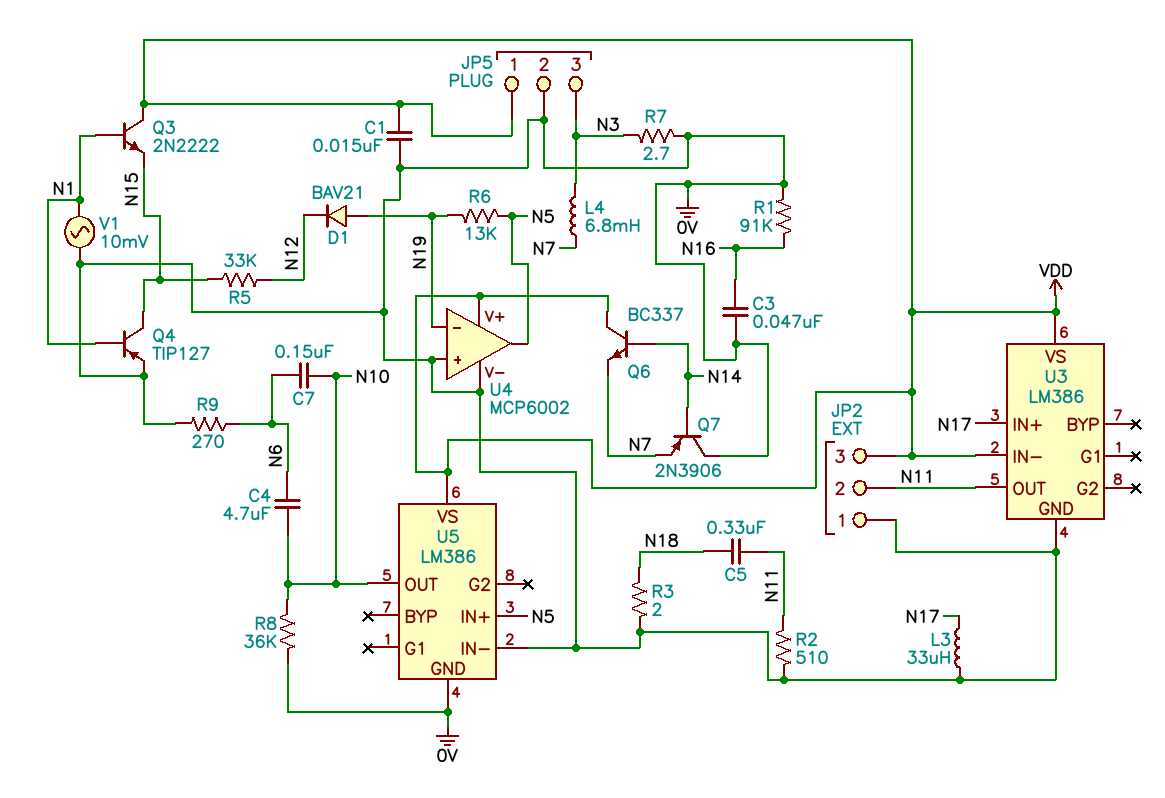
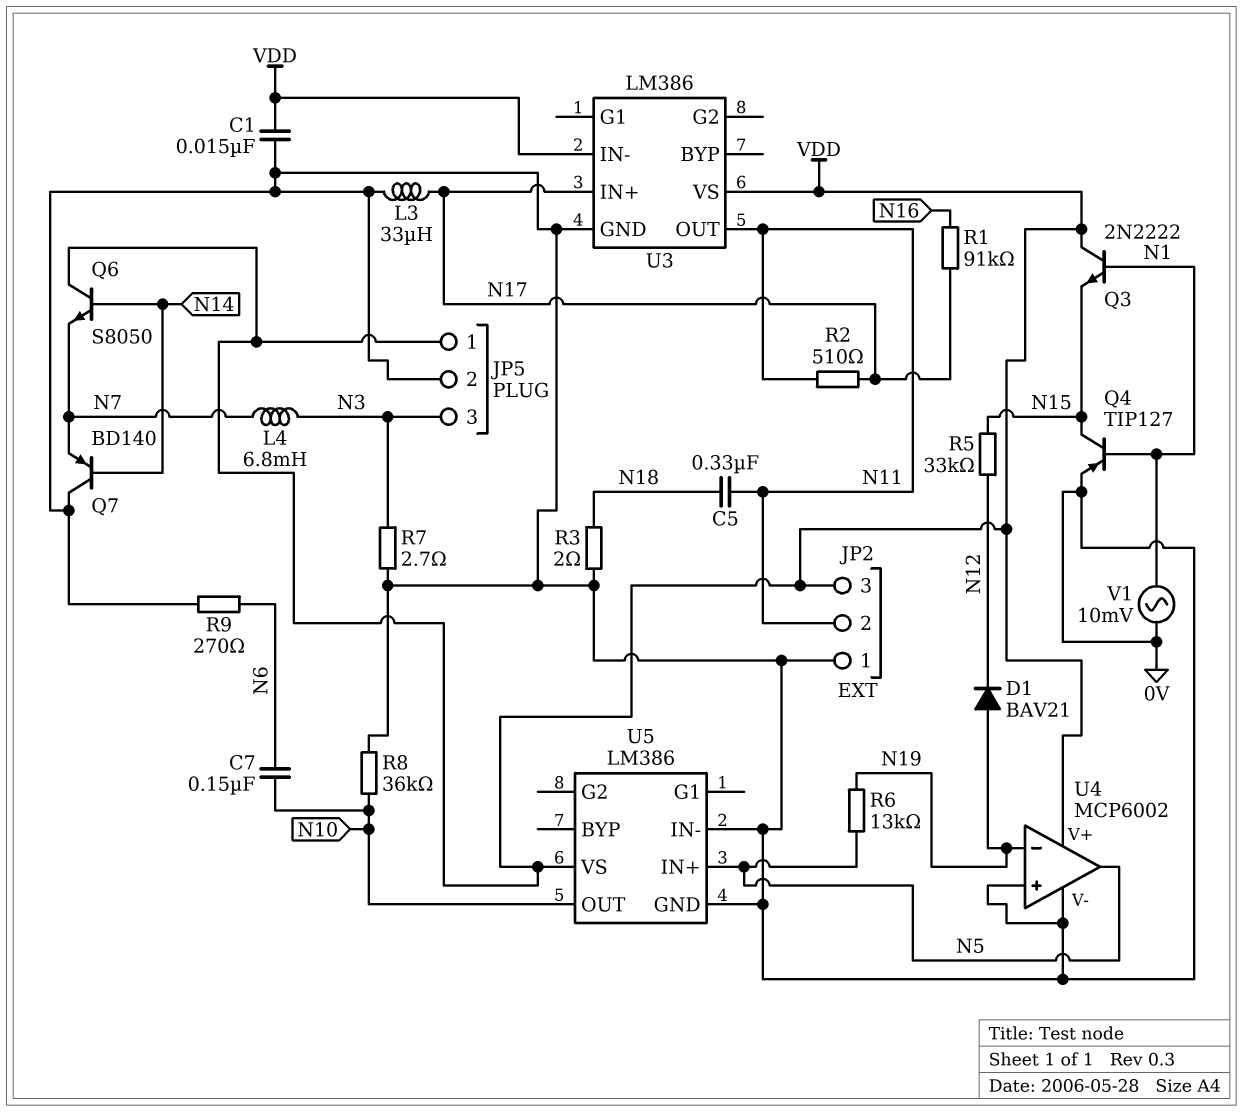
C3: 47nF (0V, N16) -> none
C4: 4.7uF (N6, N10) -> none
Q6: NPN BC337 (B N14, C VDD, E N7) -> NPN S8050 (B N14, C VDD, E N7)
Q7: PNP 2N3906 (B N14, C 0V, E N7) -> PNP BD140 (B N14, C 0V, E N7)
R1: 91k (0V, N16) -> 91k (N16, N17)
R2: 510 (0V, N11) -> 510 (N11, N17)

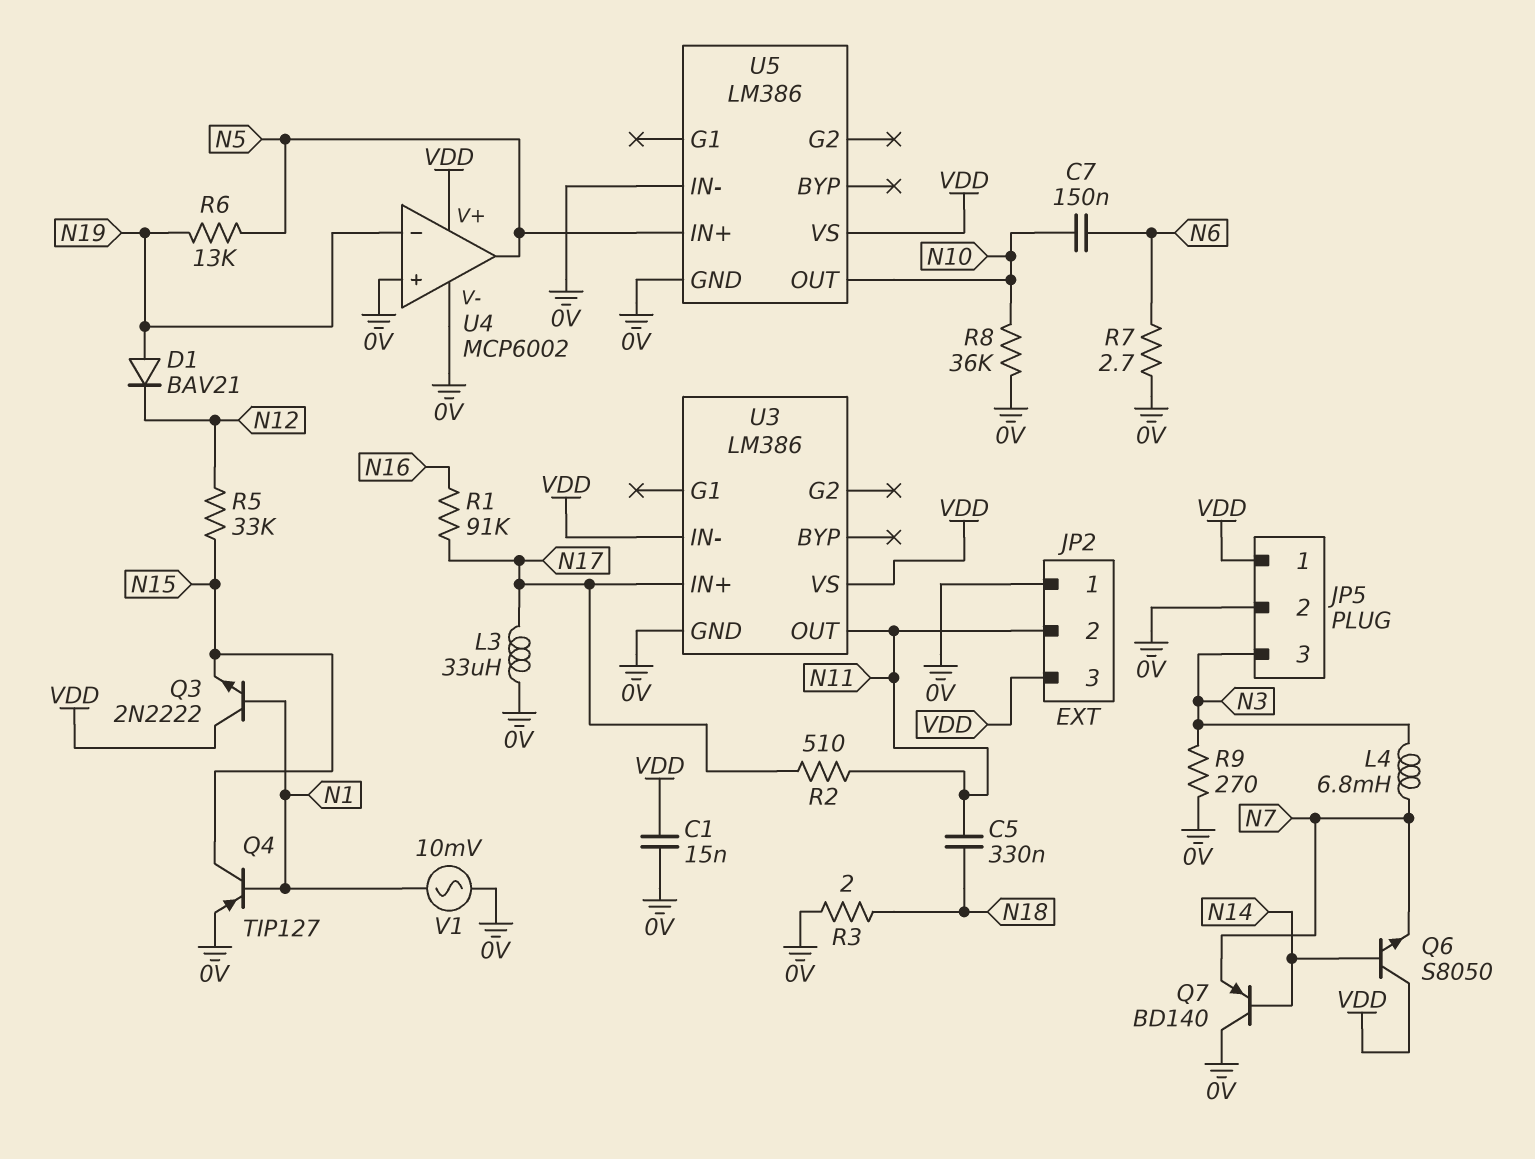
R7: 2.7 (0V, N3) -> 2.7 (0V, N6)
R9: 270 (0V, N6) -> 270 (0V, N3)

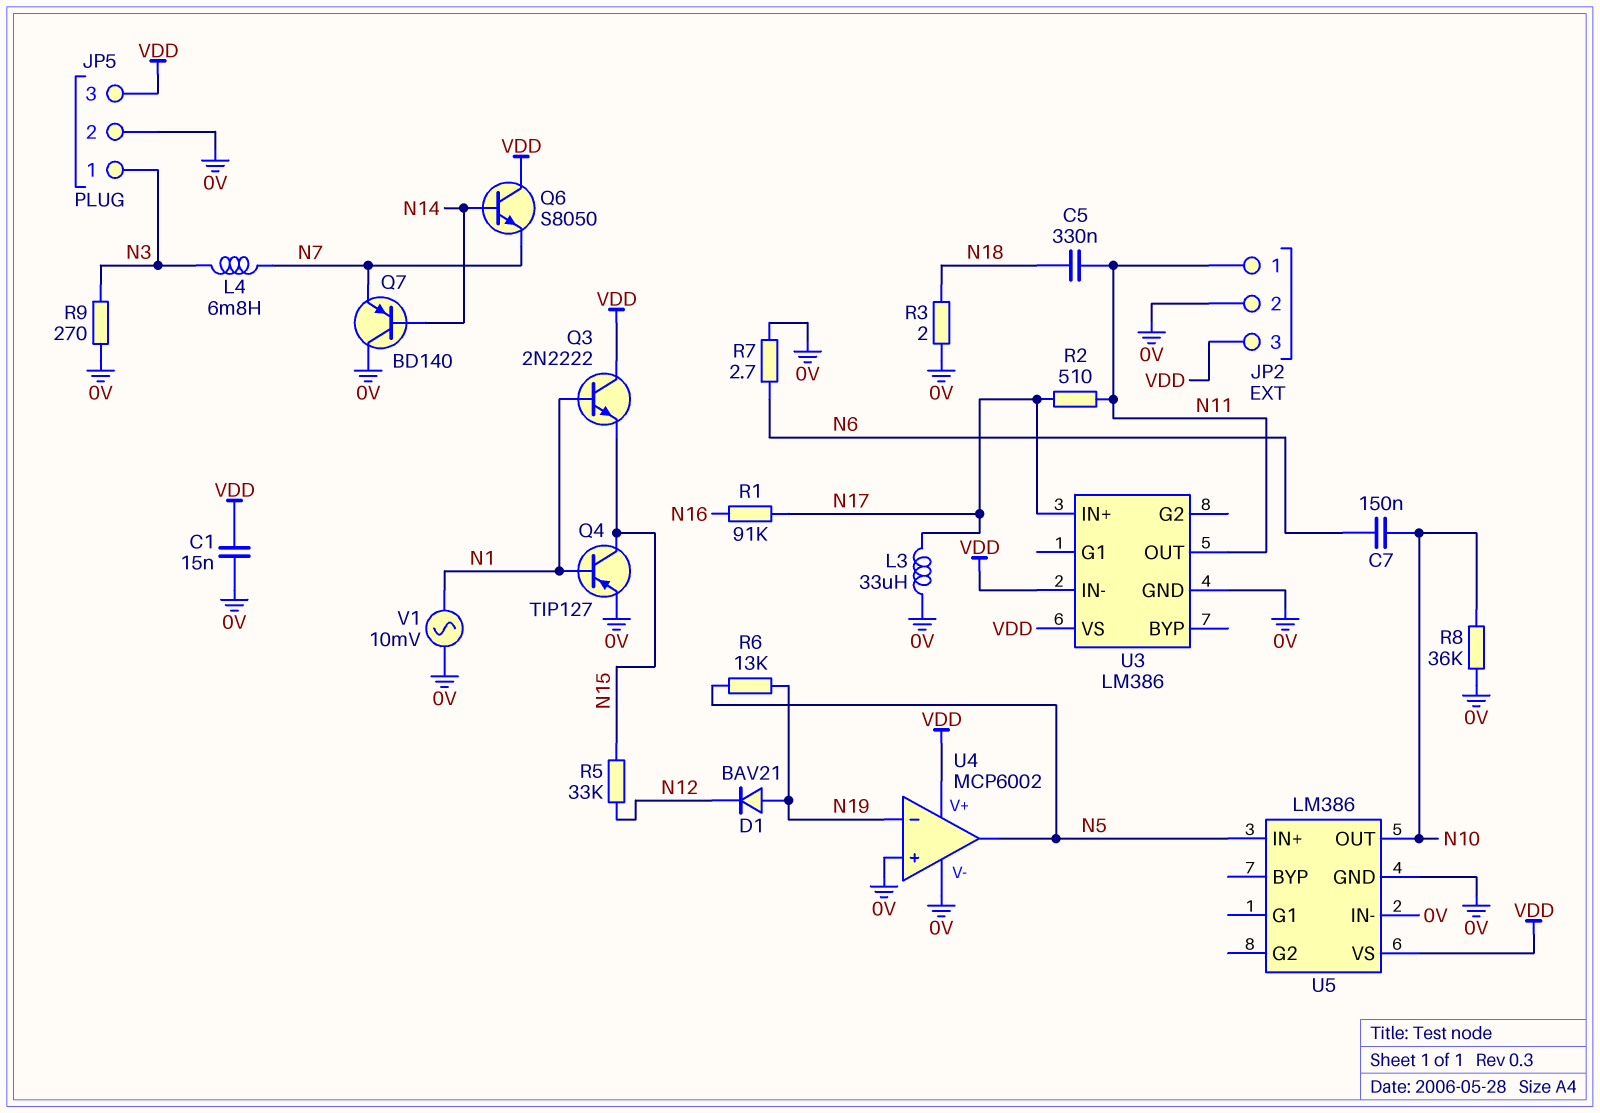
JP2 pin 1: 0V -> N11
JP2 pin 2: N11 -> 0V
JP5 pin 1: VDD -> N3
JP5 pin 3: N3 -> VDD

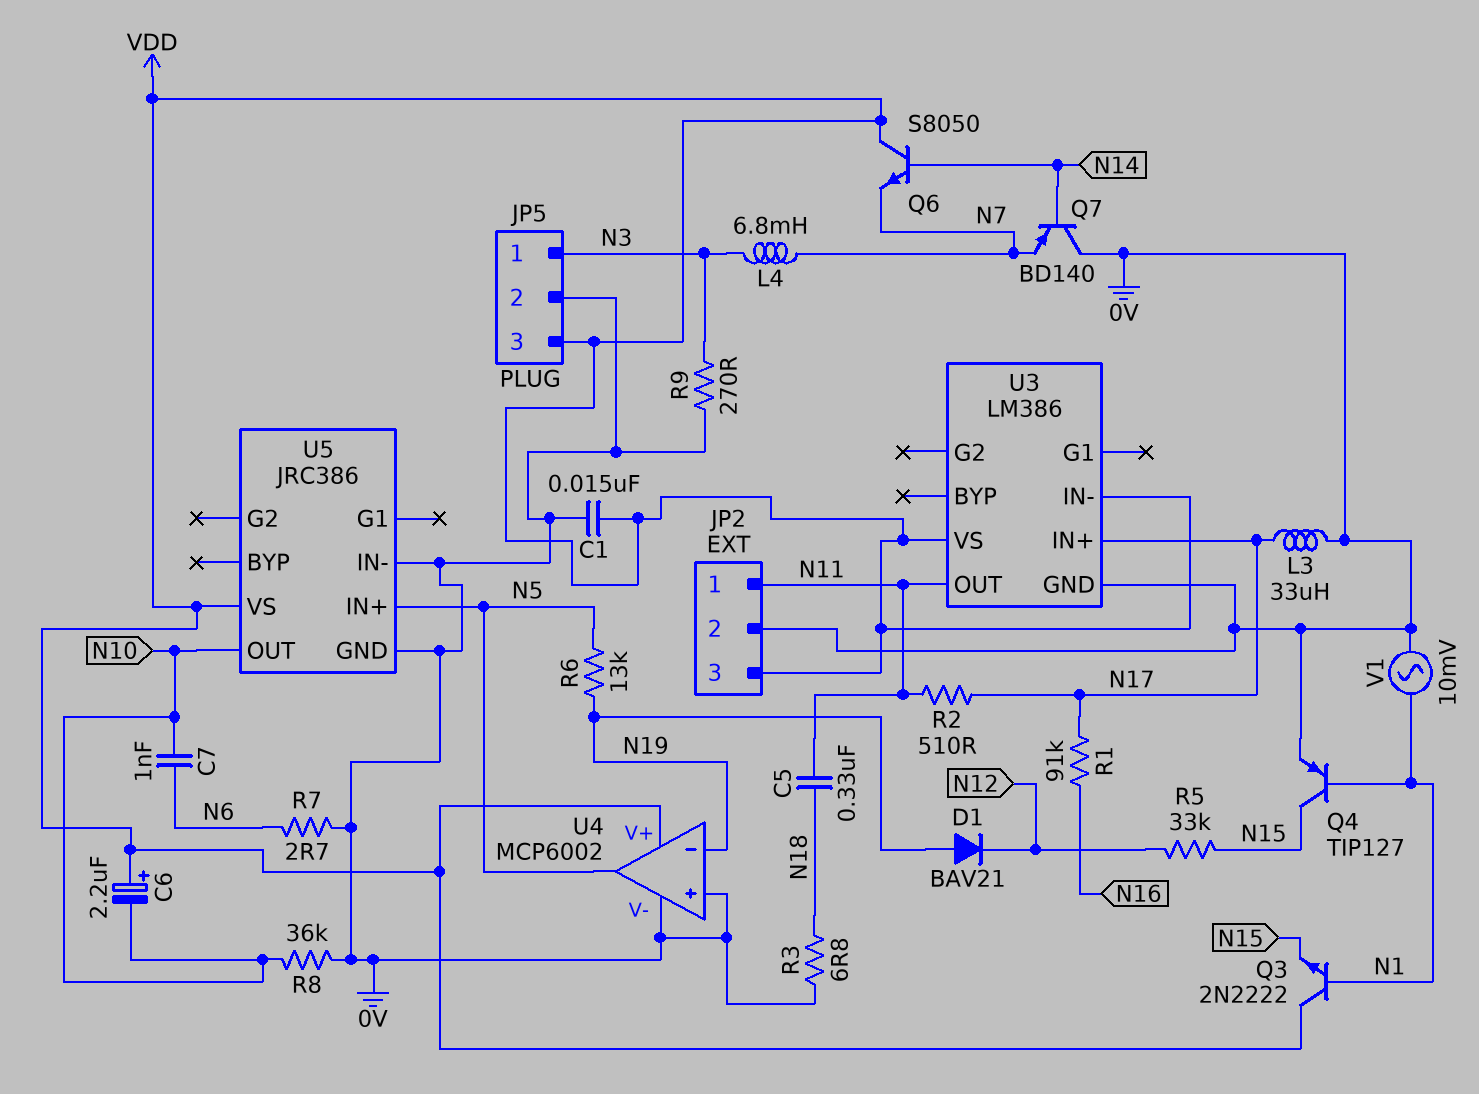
C6: none -> 2.2uF (plus VDD, minus N10)
C7: 150nF (N6, N10) -> 1nF (N6, N10)
R3: 2 (0V, N18) -> 6.8 (0V, N18)
U5: LM386 -> JRC386

